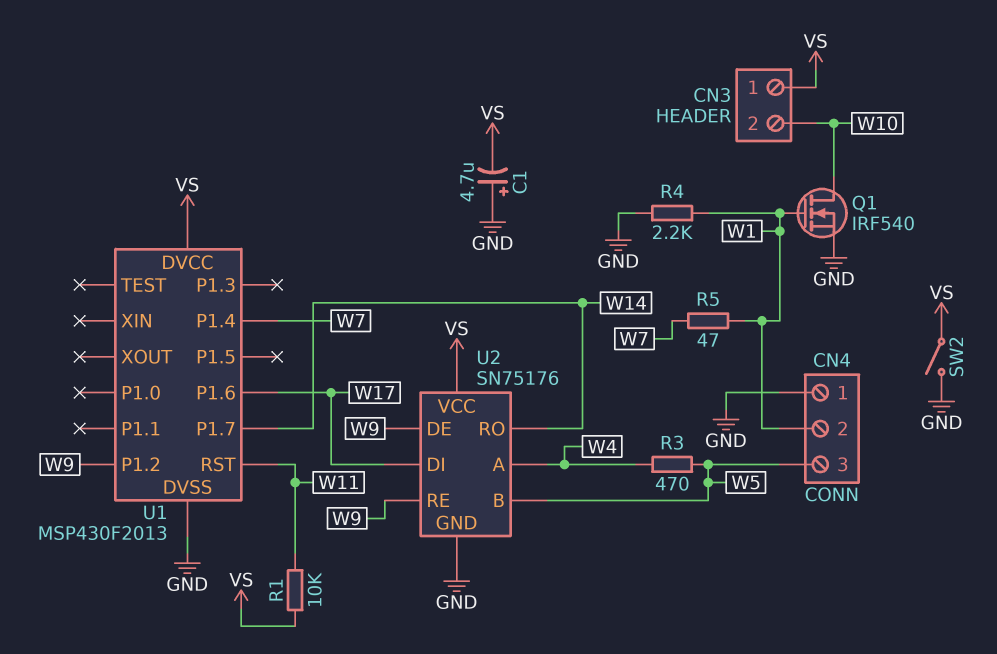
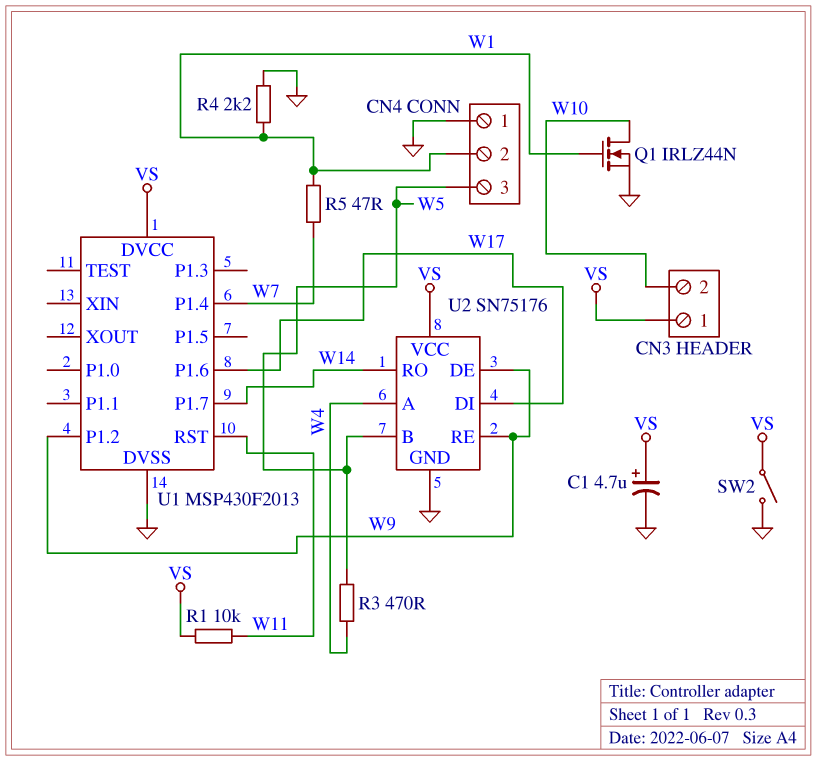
C1: 4.7uF (plus GND, minus VS) -> 4.7uF (plus VS, minus GND)
Q1: NMOS IRF540 (G W1, D W10, S GND) -> NMOS IRLZ44N (G W1, D W10, S GND)

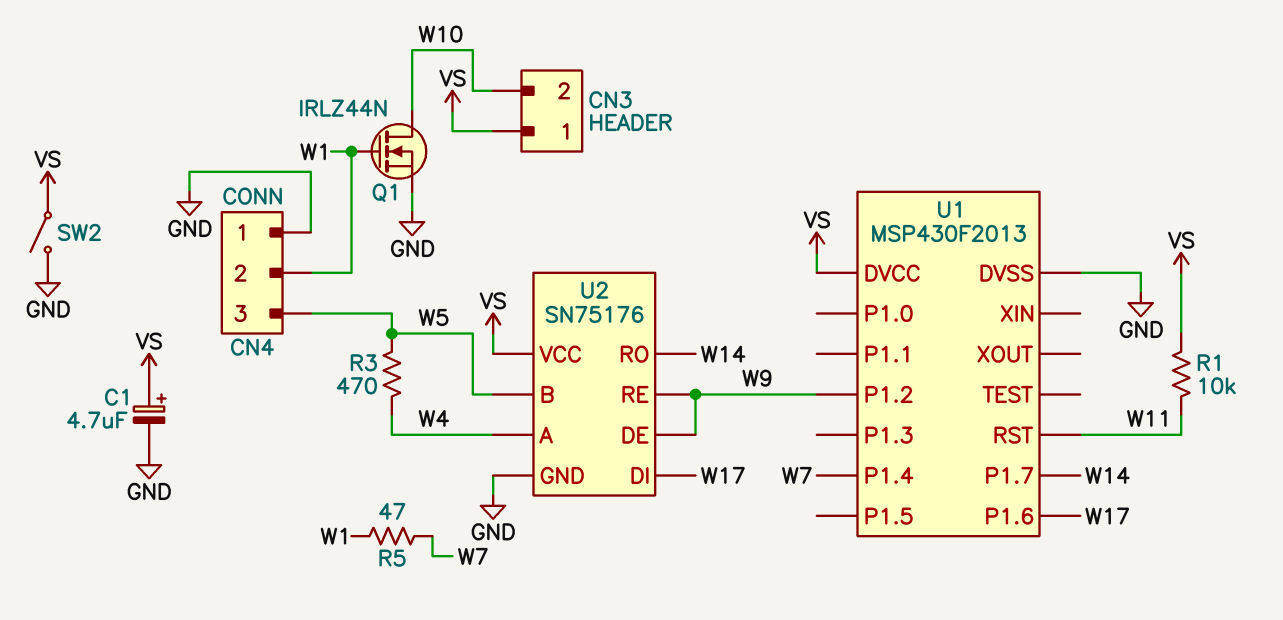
R4: 2.2k (GND, W1) -> none

